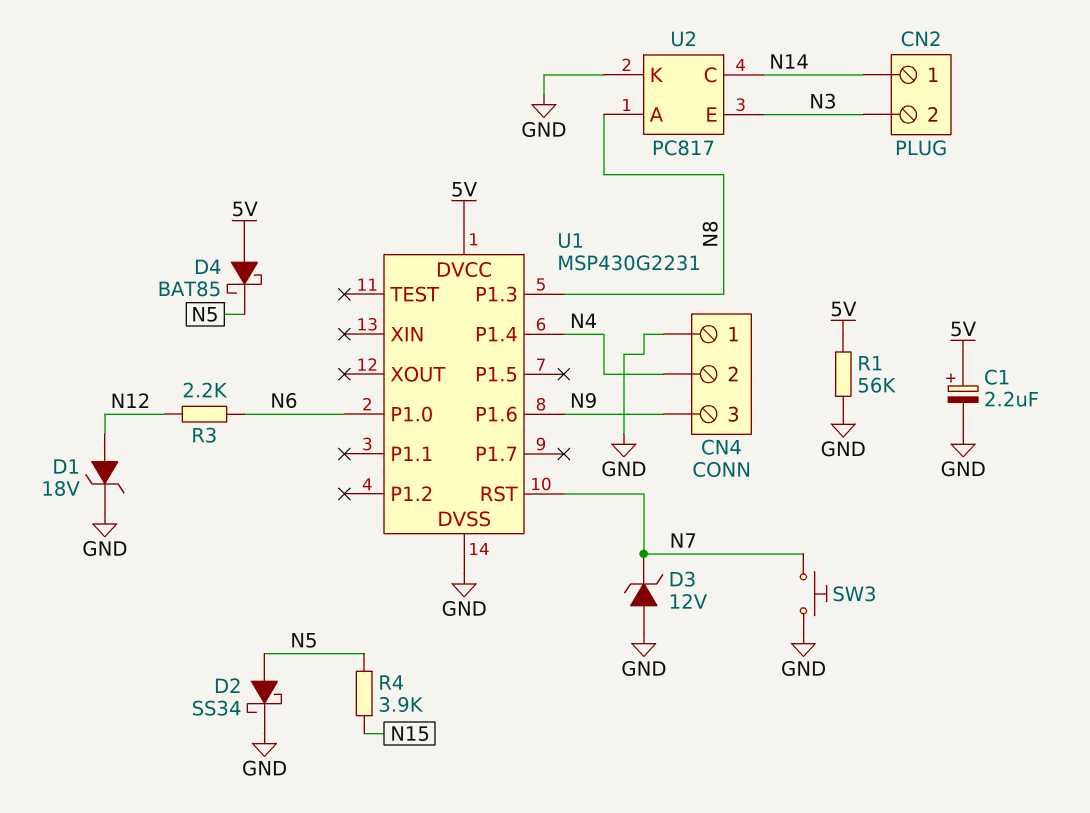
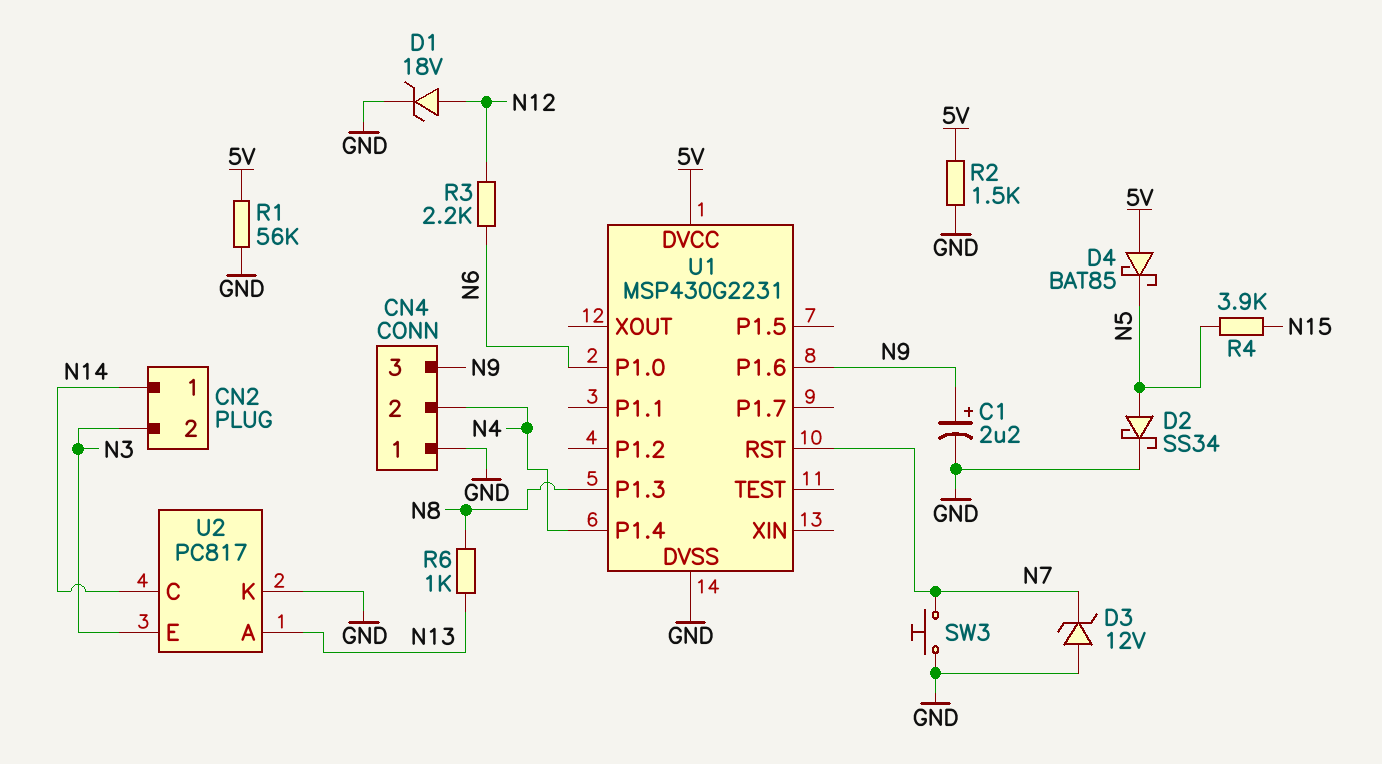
C1: 2.2uF (plus 5V, minus GND) -> 2.2uF (plus N9, minus GND)
R2: none -> 1.5k (5V, GND)
R6: none -> 1k (N8, N13)
U2 pin A: N8 -> N13

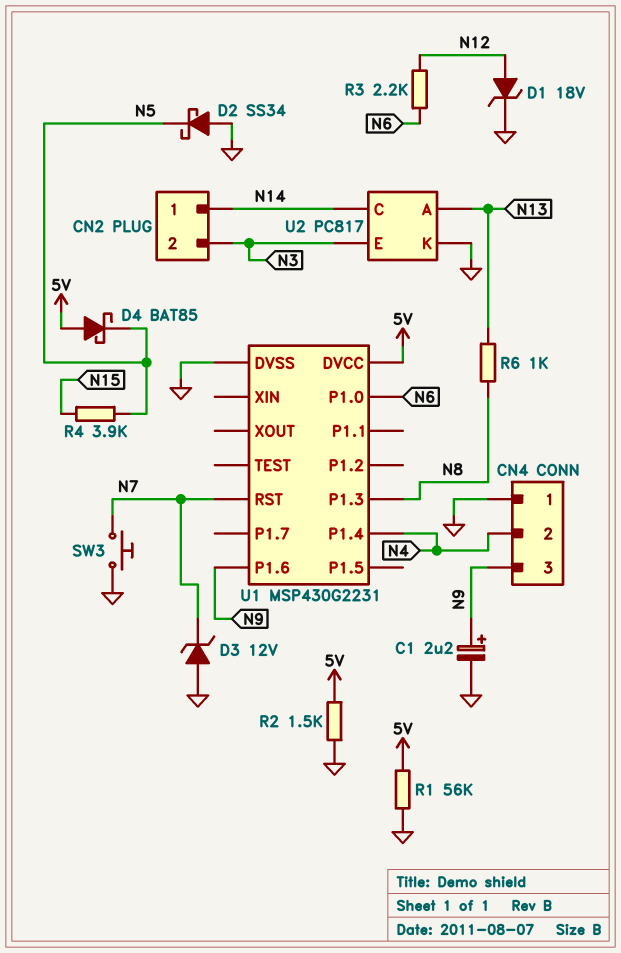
D2: schottky SS34 (A N5, K GND) -> schottky SS34 (A GND, K N5)

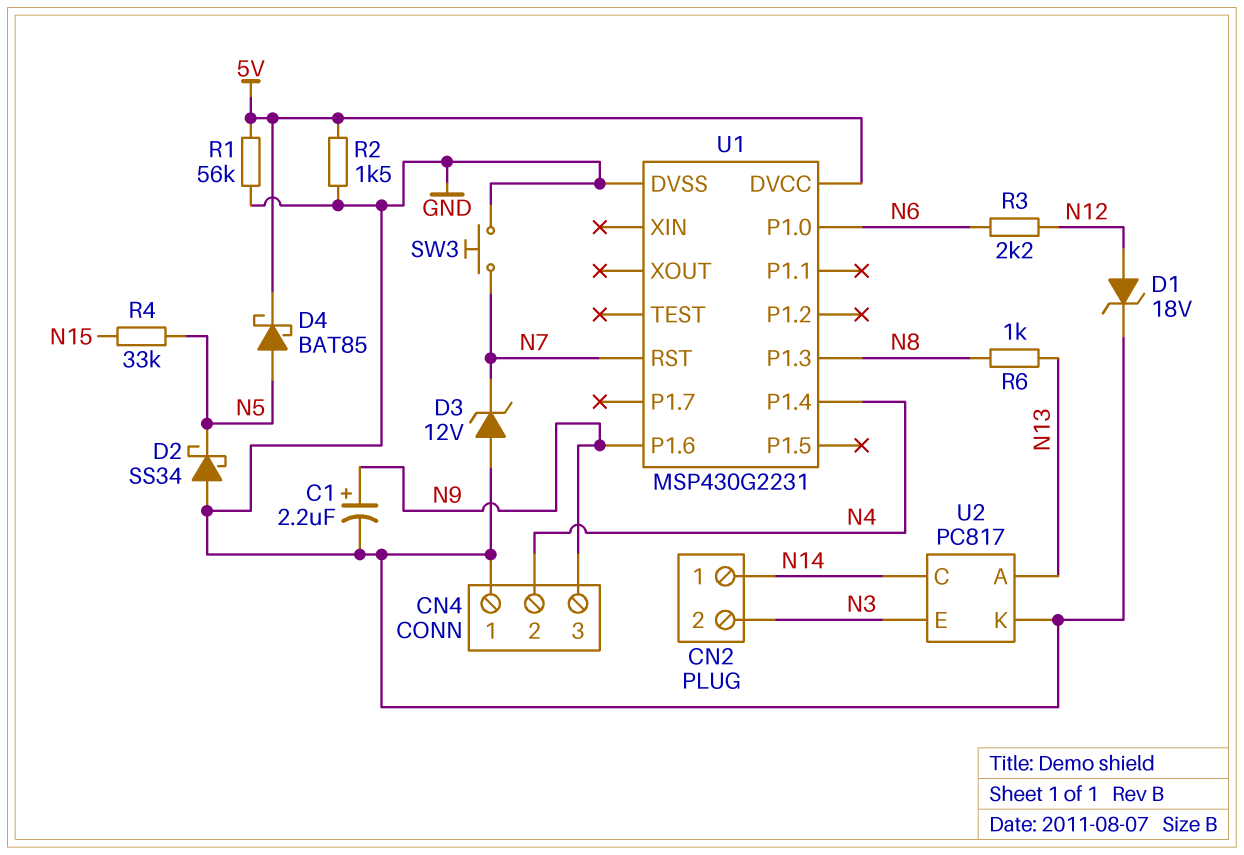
D4: schottky BAT85 (A 5V, K N5) -> schottky BAT85 (A N5, K 5V)
R4: 3.9k (N5, N15) -> 33k (N5, N15)

